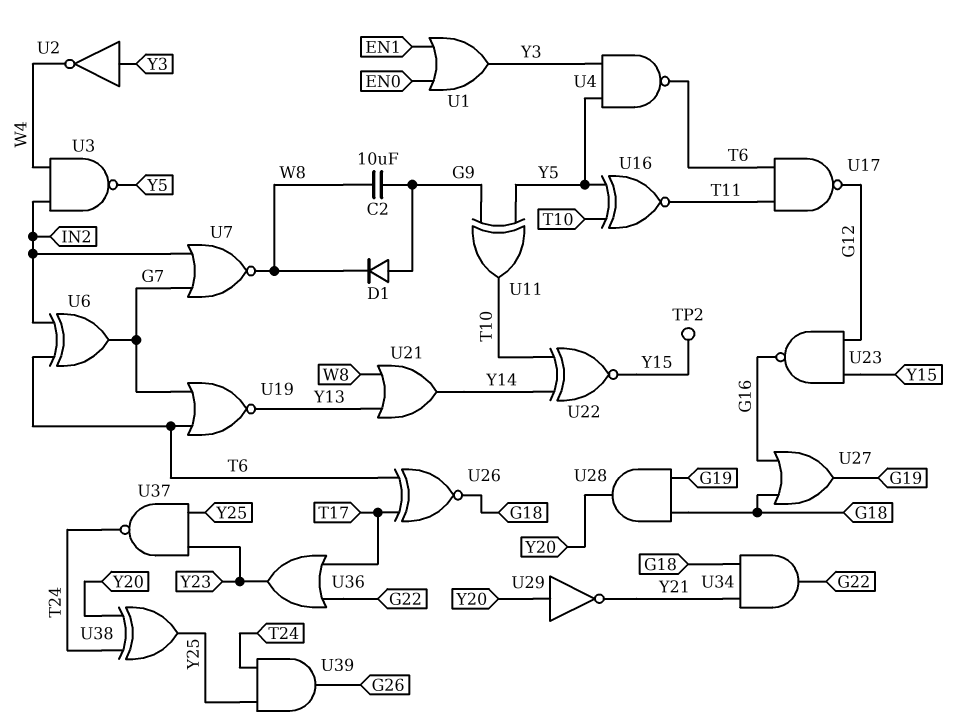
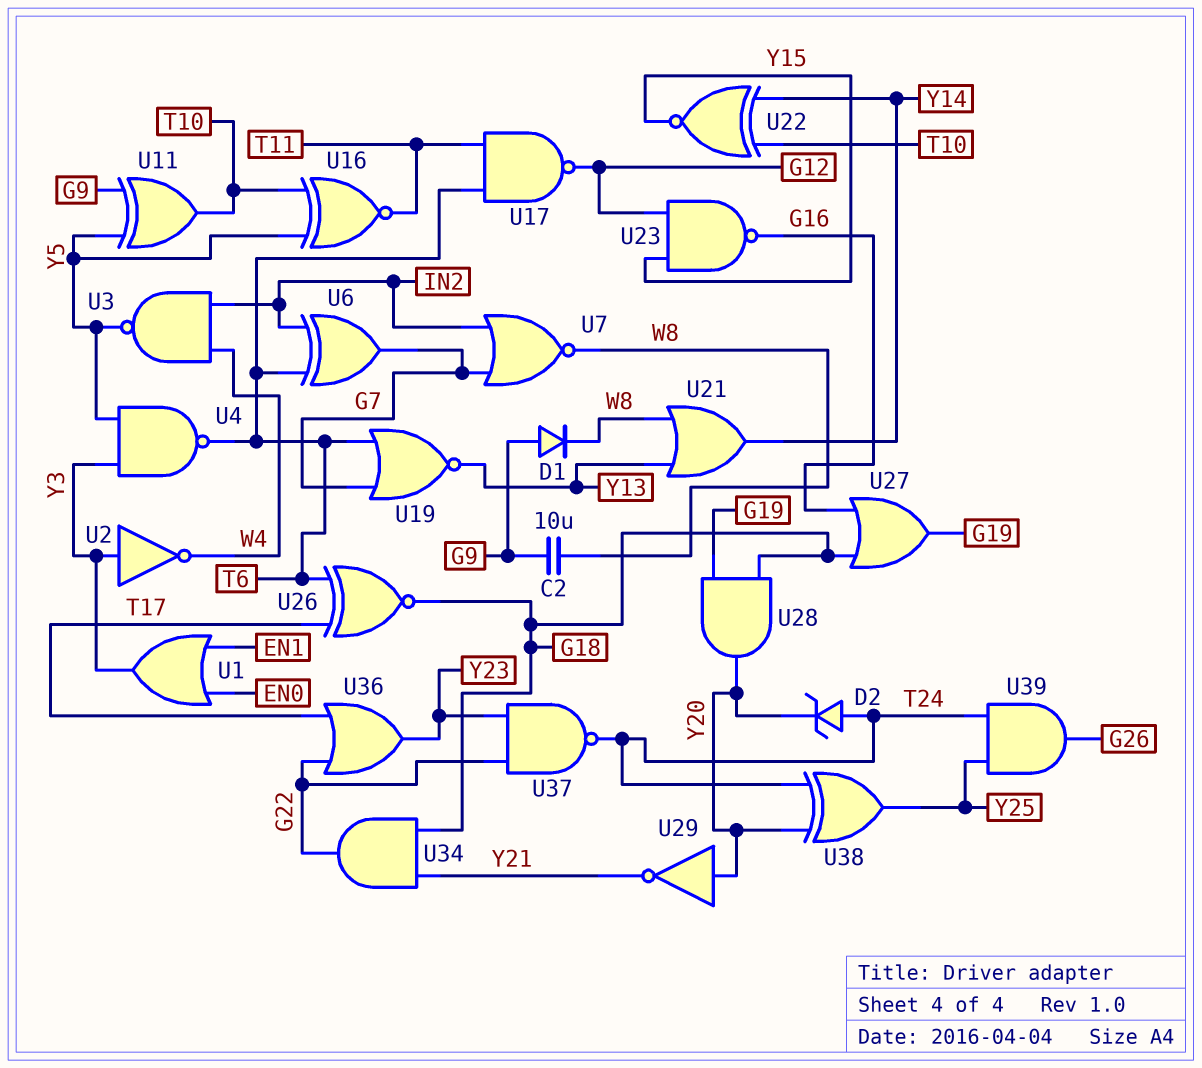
D2: none -> zener (A T24, K Y20)
TP2: test point (Y15) -> none
U37: NAND (in Y23, in Y25, out T24) -> NAND (in G22, in Y23, out T24)

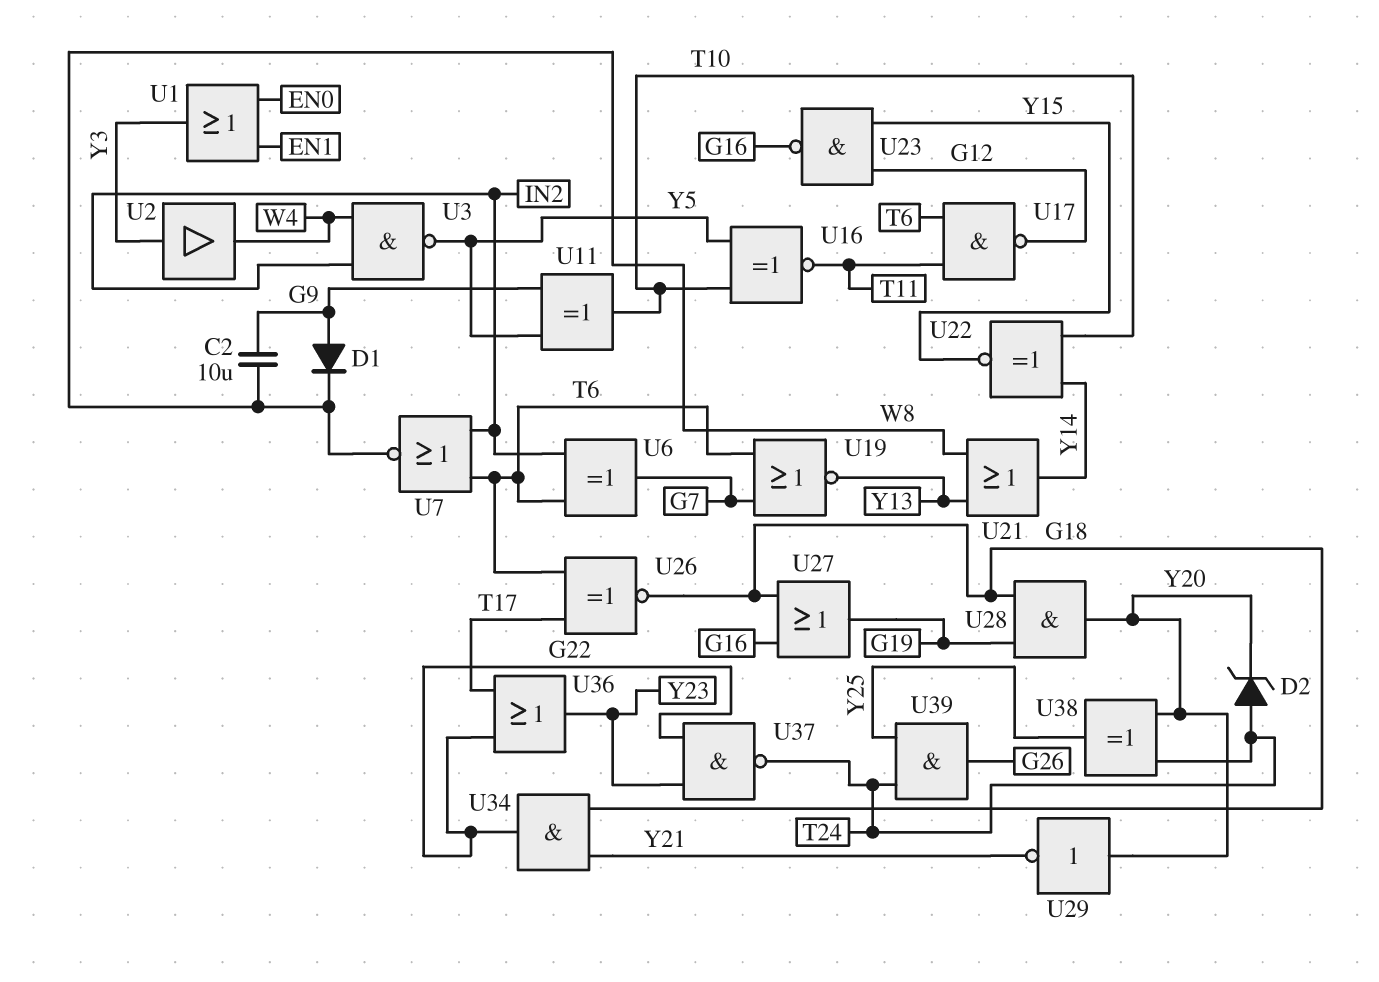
U2: NOT (in Y3, out W4) -> buffer (in Y3, out W4)
U4: NAND (in Y3, in Y5, out T6) -> none
U7: NOR (in G7, in IN2, out W8) -> NOR (in IN2, in T6, out W8)

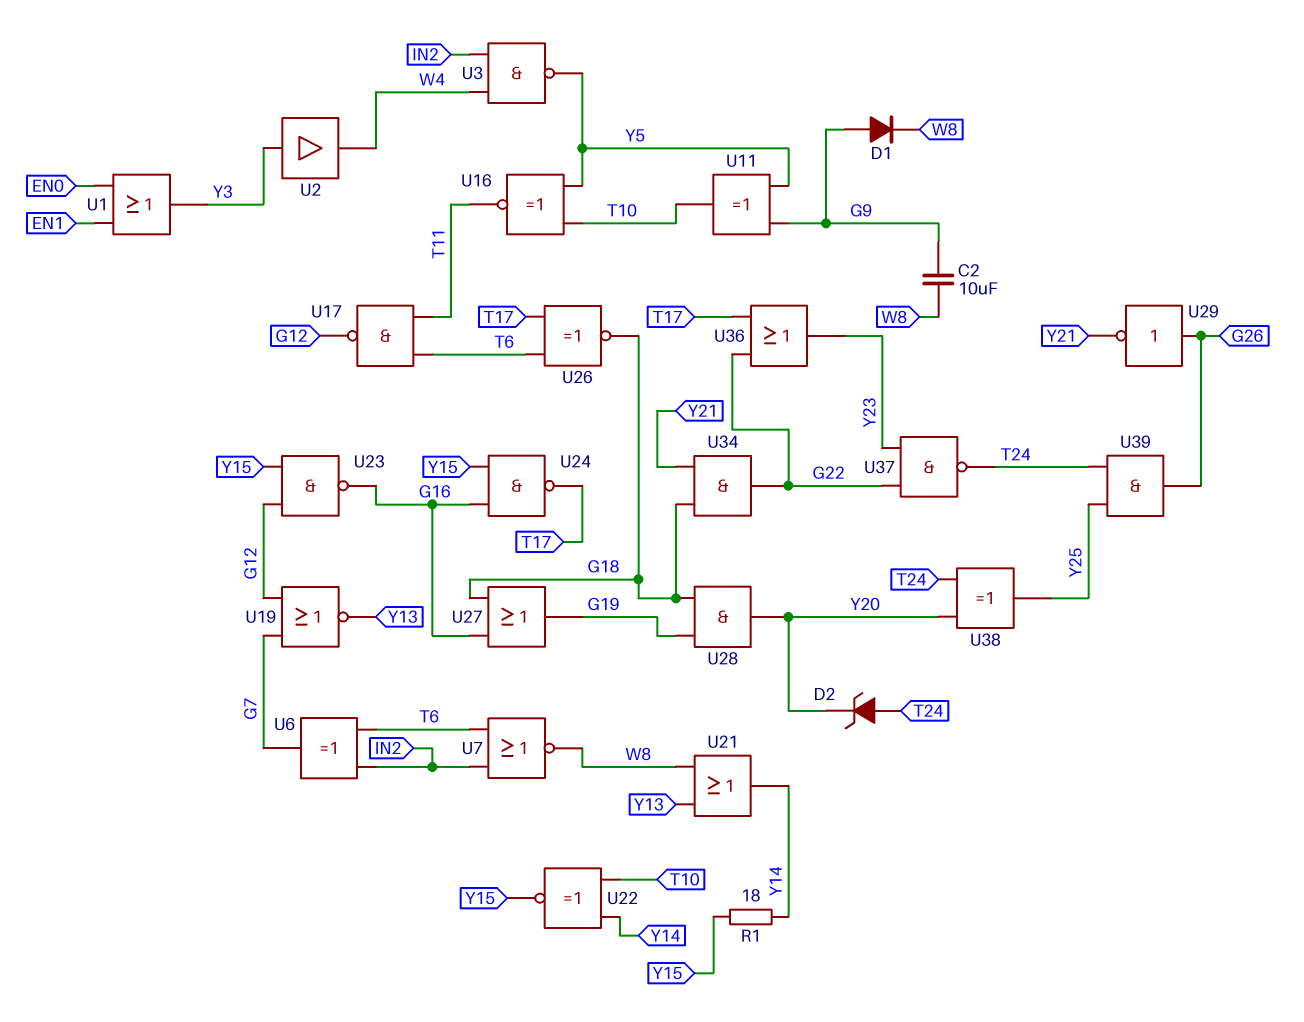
R1: none -> 18 (Y14, Y15)
U19: NOR (in G7, in T6, out Y13) -> NOR (in G7, in G12, out Y13)
U24: none -> NAND (in G16, in Y15, out T17)
U29: NOT (in Y20, out Y21) -> NOT (in G26, out Y21)

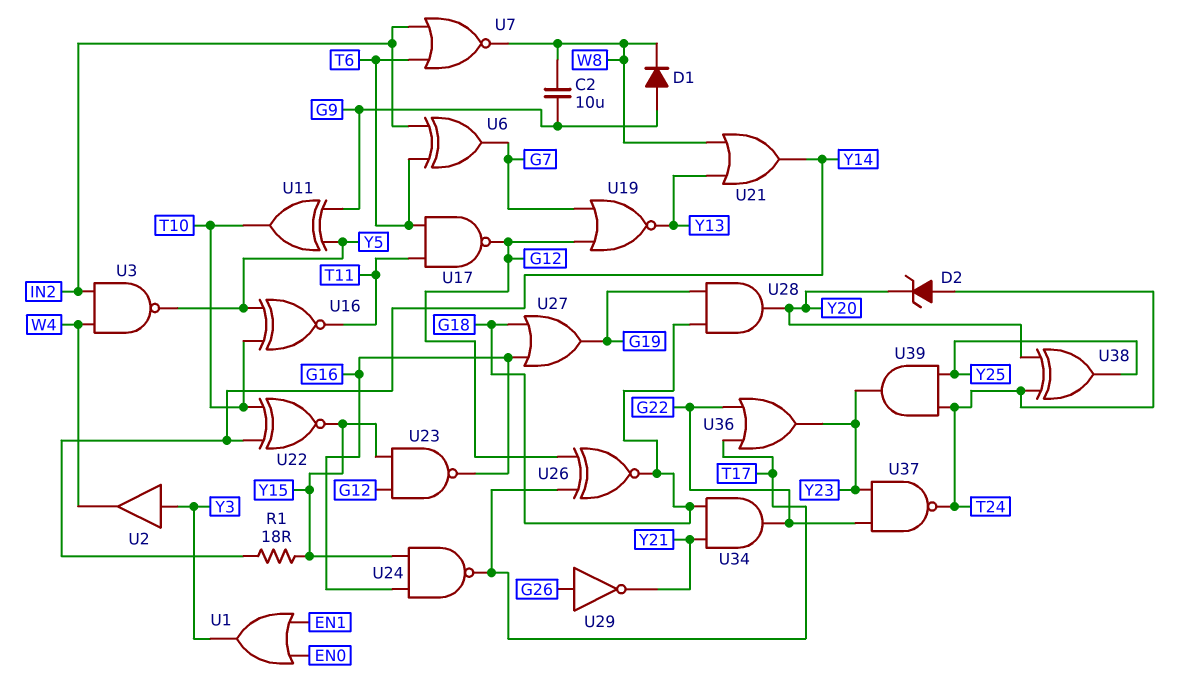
U26: XNOR (in T6, in T17, out G18) -> XNOR (in G12, in T17, out G18)
U39: AND (in T24, in Y25, out G26) -> AND (in T24, in Y25, out Y23)

